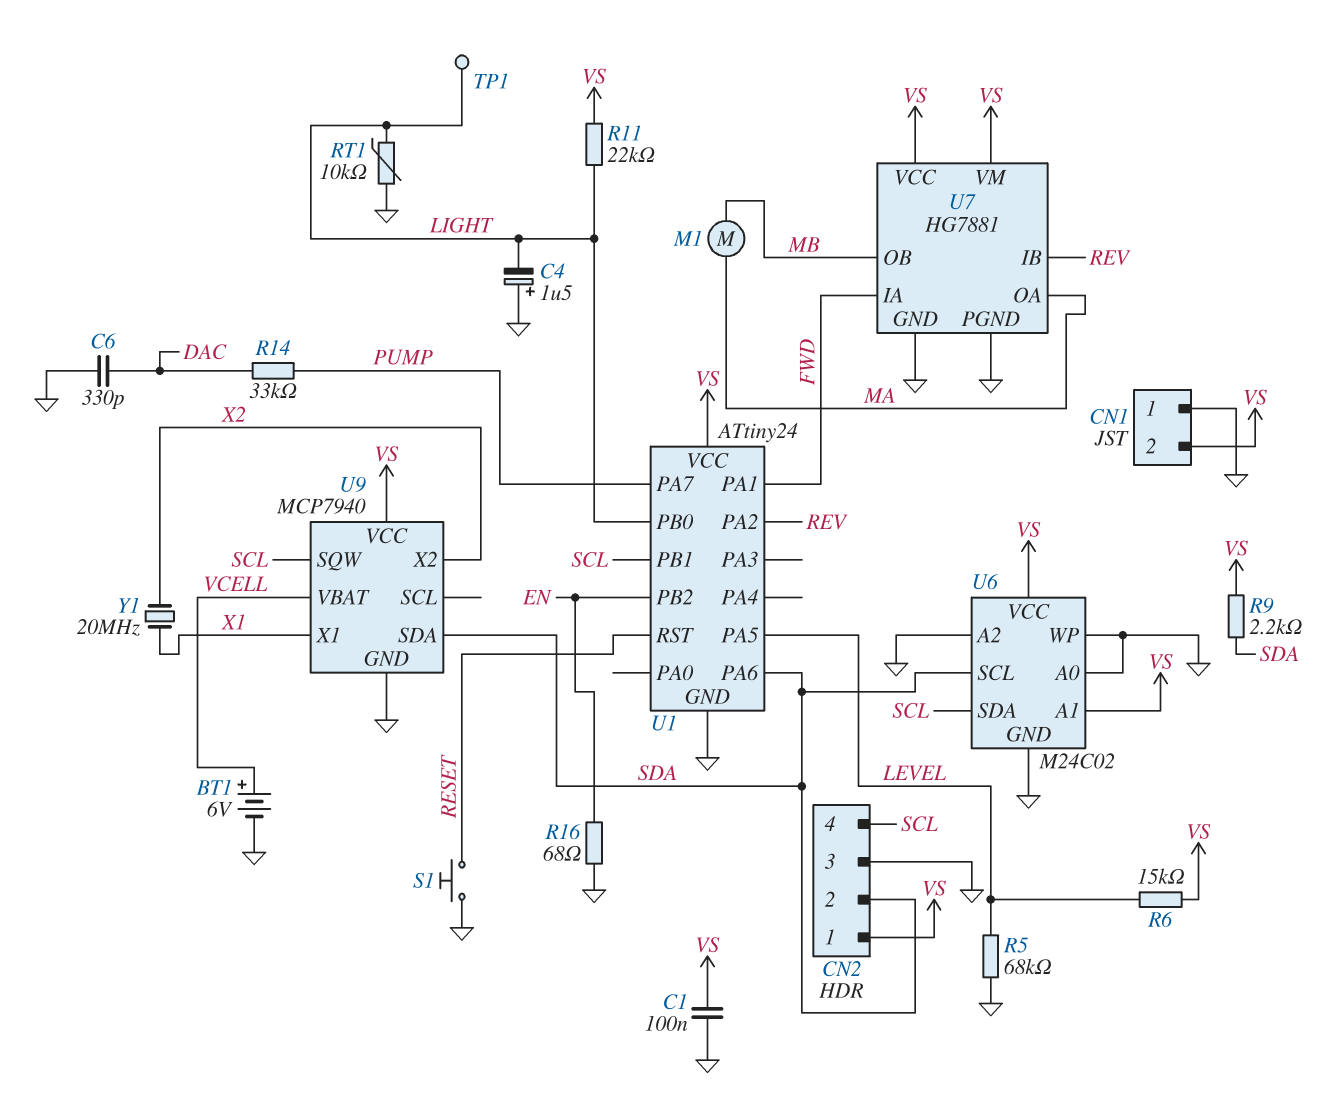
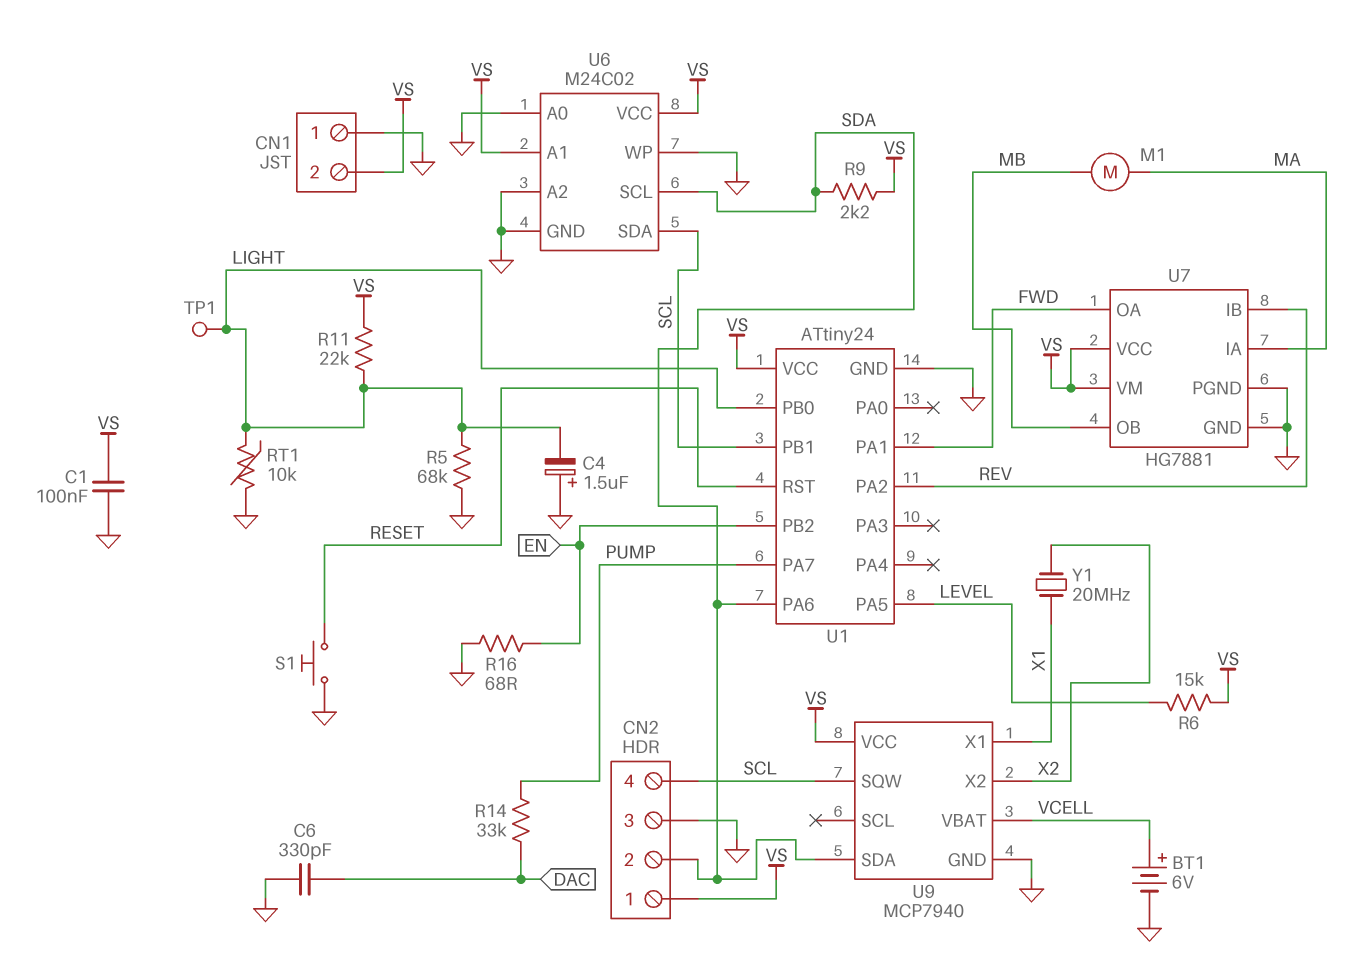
R5: 68k (GND, LEVEL) -> 68k (GND, LIGHT)
U7 pin IA: FWD -> MA
U7 pin OA: MA -> FWD

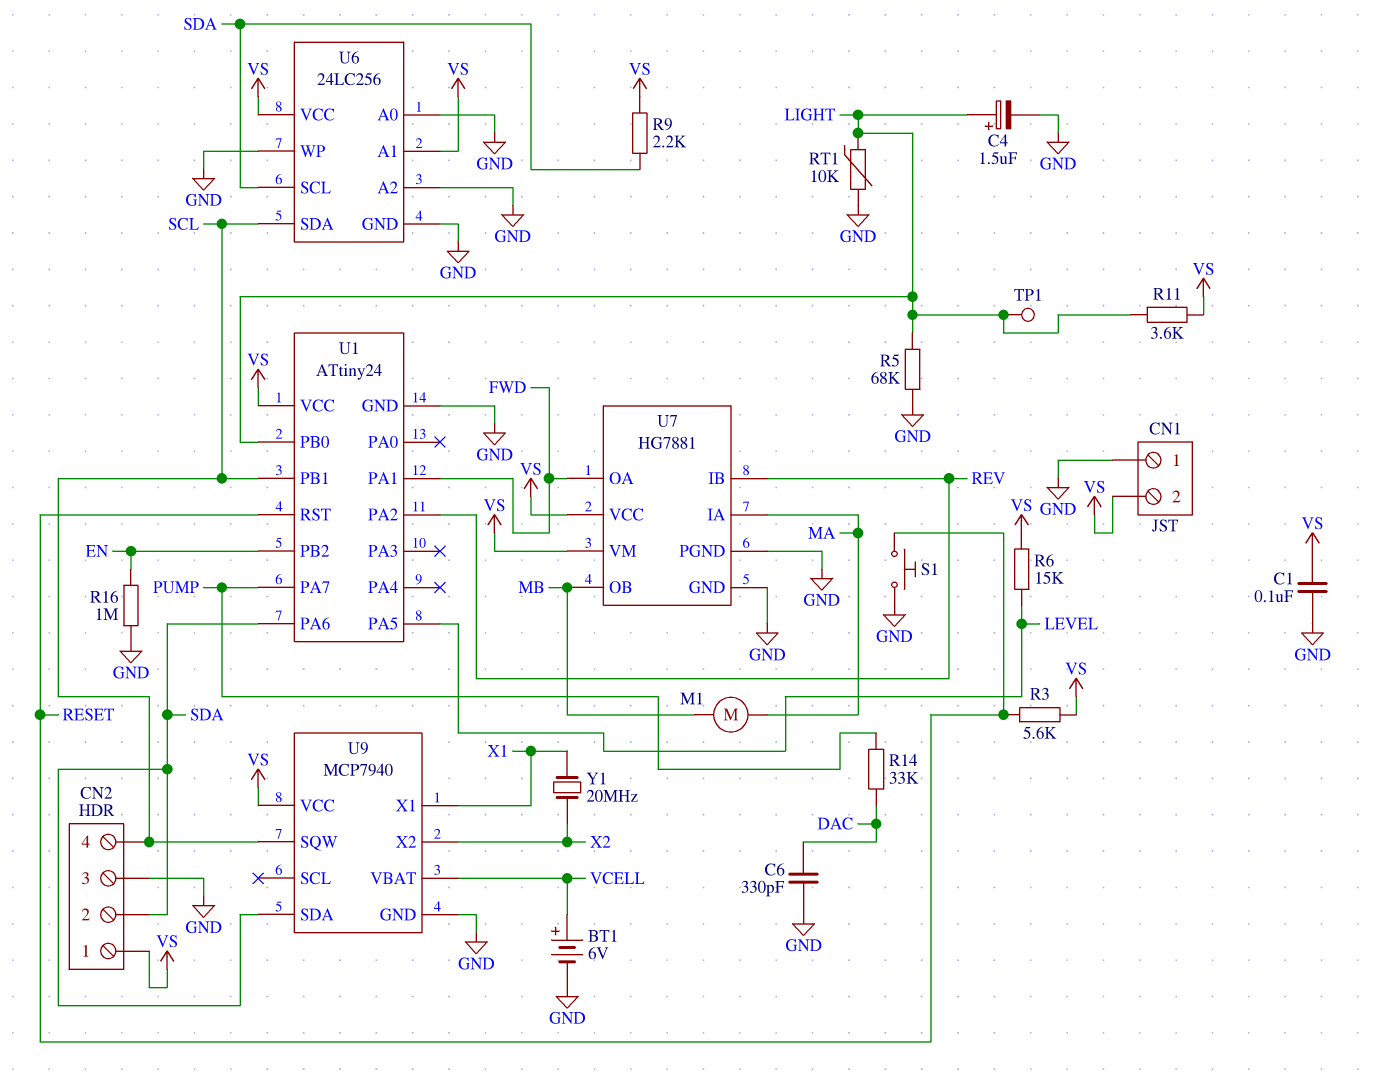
C4: 1.5uF (plus GND, minus LIGHT) -> 1.5uF (plus LIGHT, minus GND)
R3: none -> 5.6k (RESET, VS)
R11: 22k (LIGHT, VS) -> 3.6k (LIGHT, VS)
R16: 68 (EN, GND) -> 1M (EN, GND)
U6: M24C02 -> 24LC256

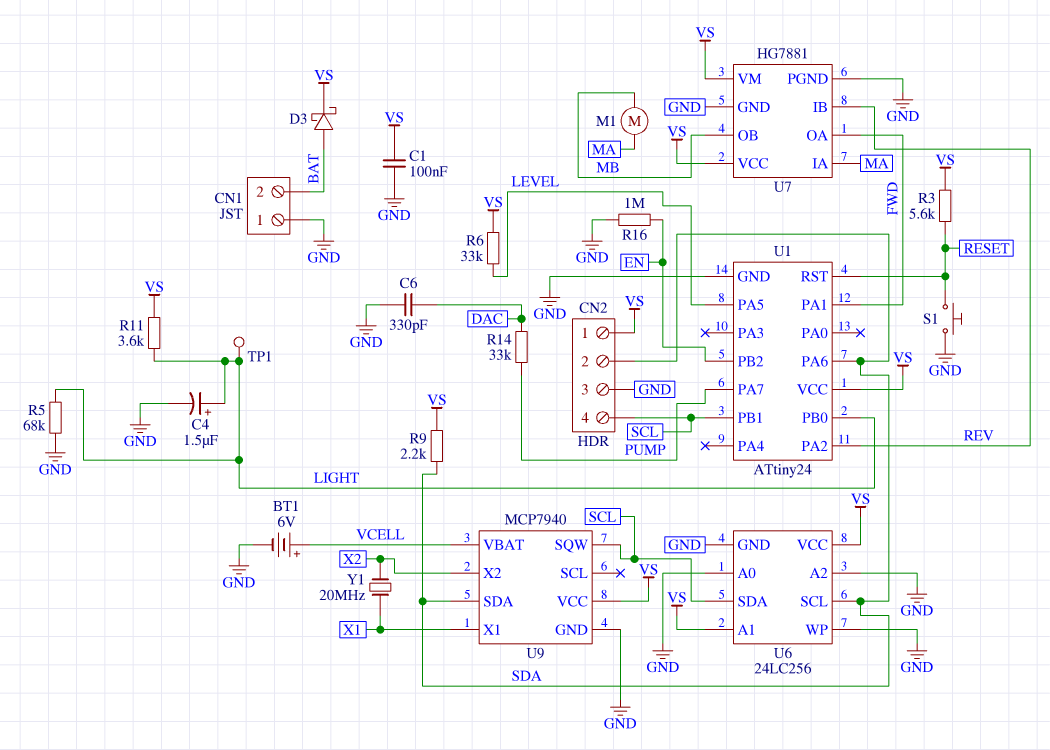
CN1 pin 2: VS -> BAT
D3: none -> schottky (A BAT, K VS)
R6: 15k (LEVEL, VS) -> 33k (LEVEL, VS)
RT1: 10k (GND, LIGHT) -> none

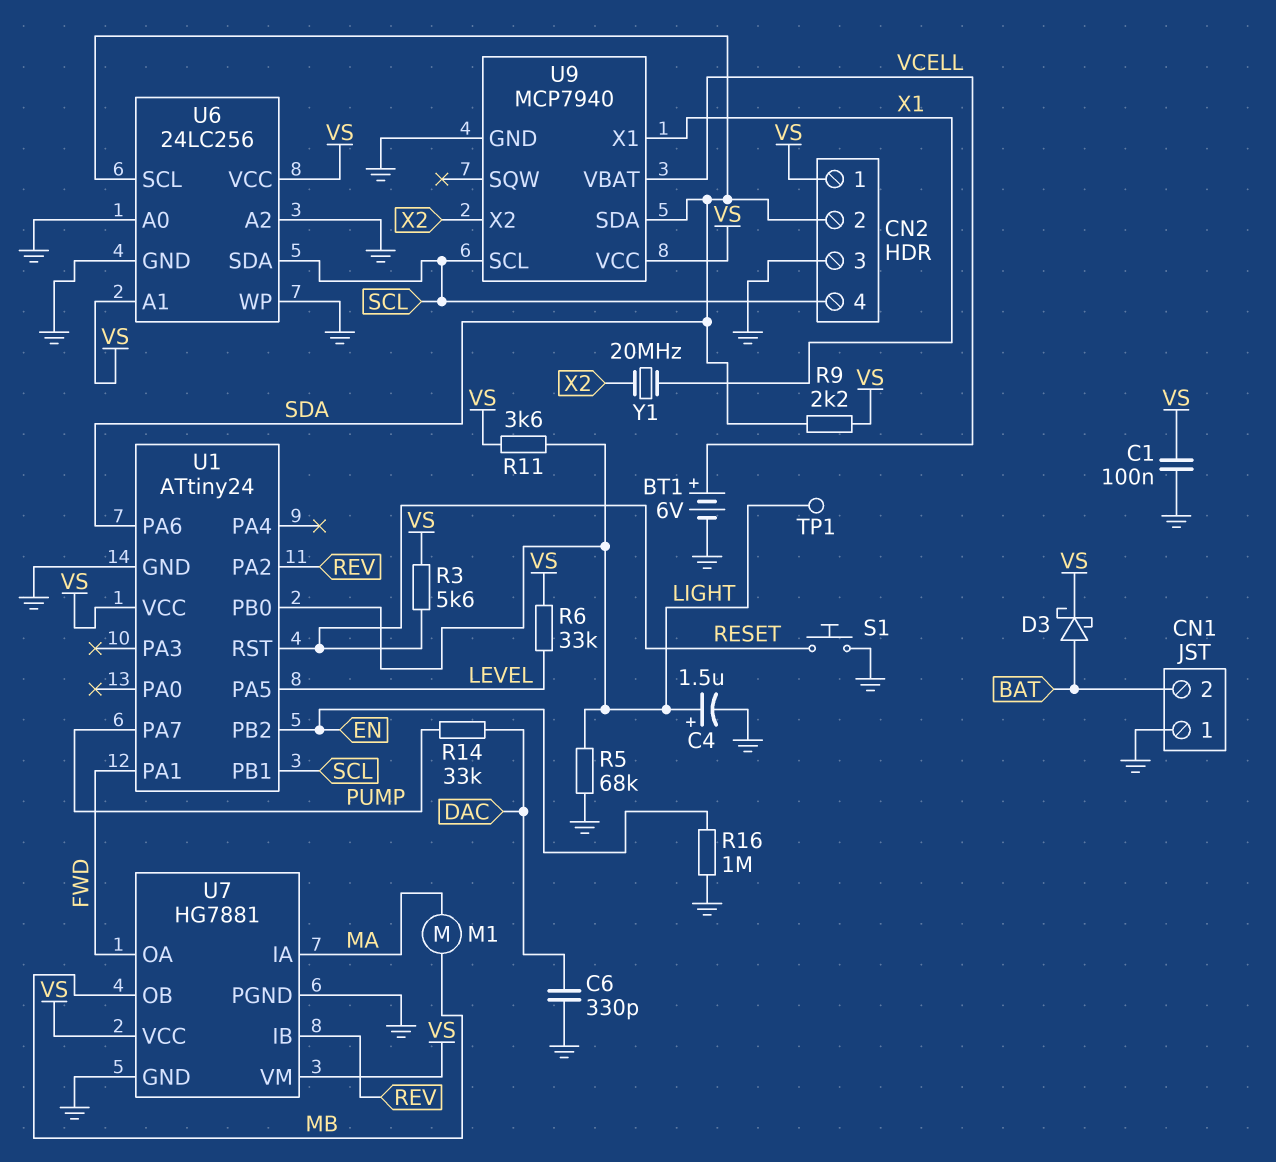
U9 pin SCL: none -> SCL
U9 pin SQW: SCL -> none

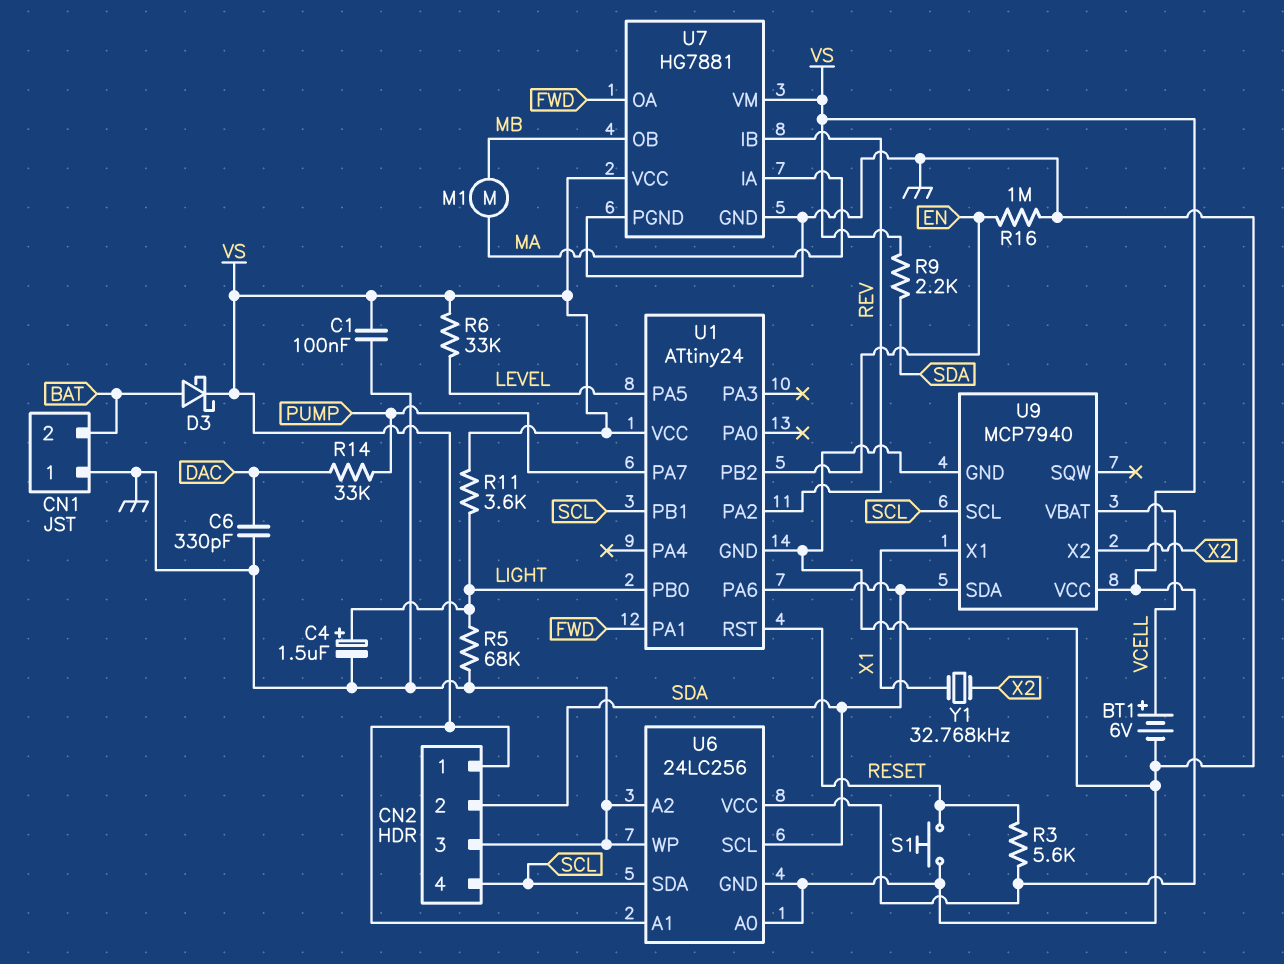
TP1: test point (LIGHT) -> none
Y1: 20MHz (X1, X2) -> 32.768kHz (X1, X2)

